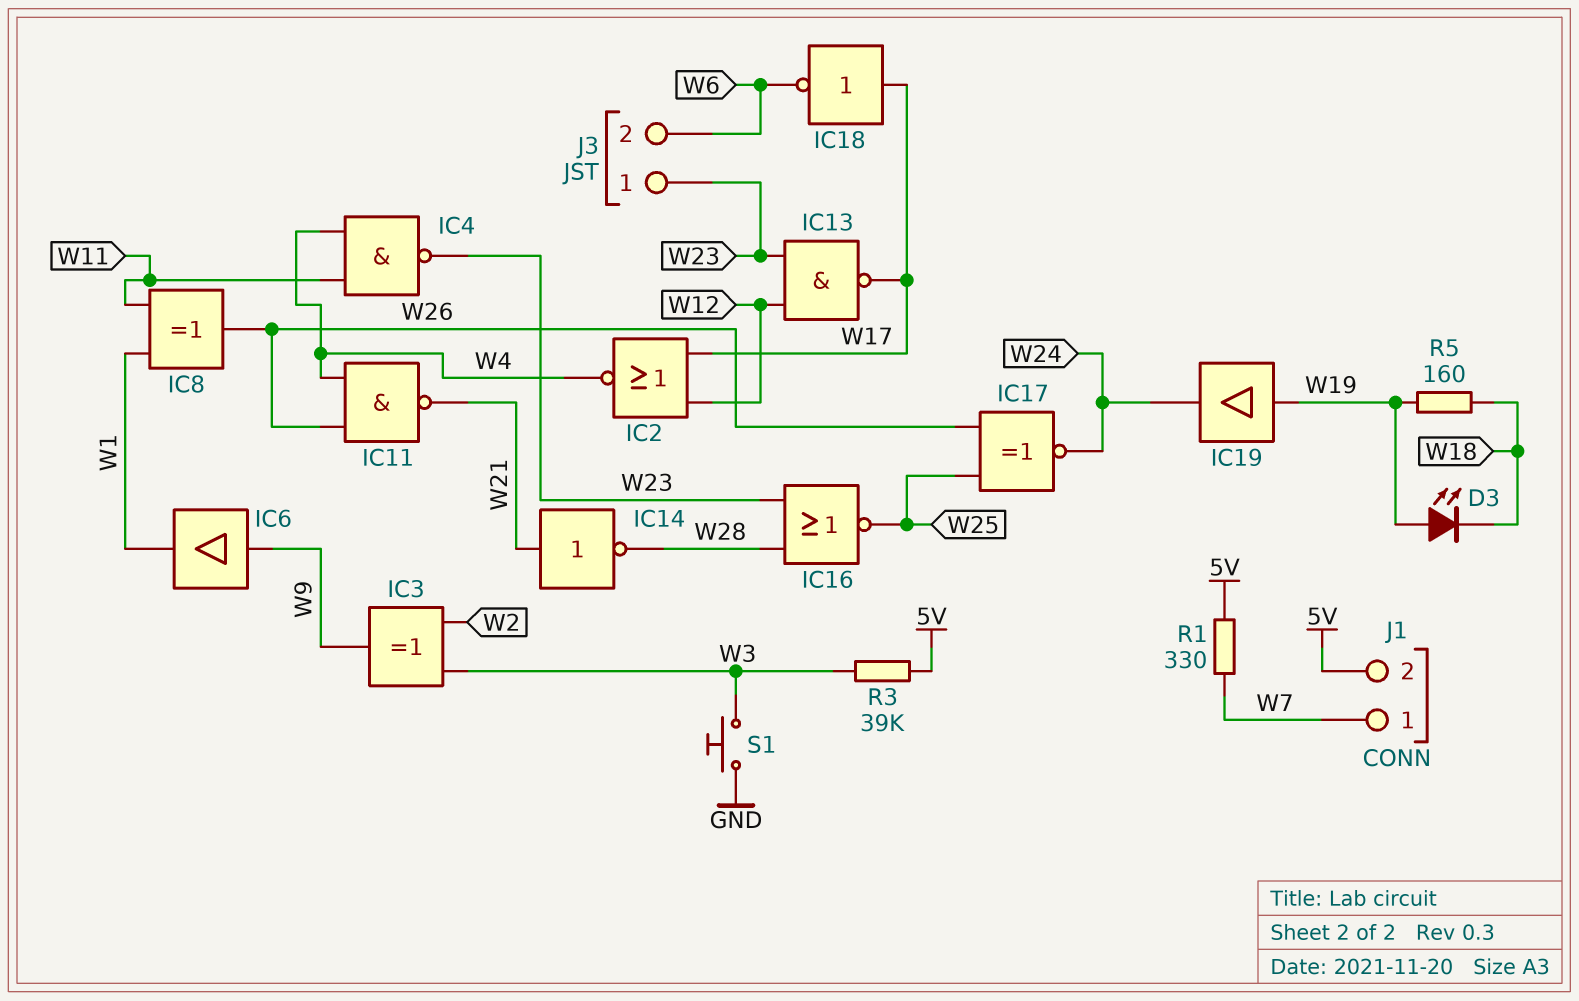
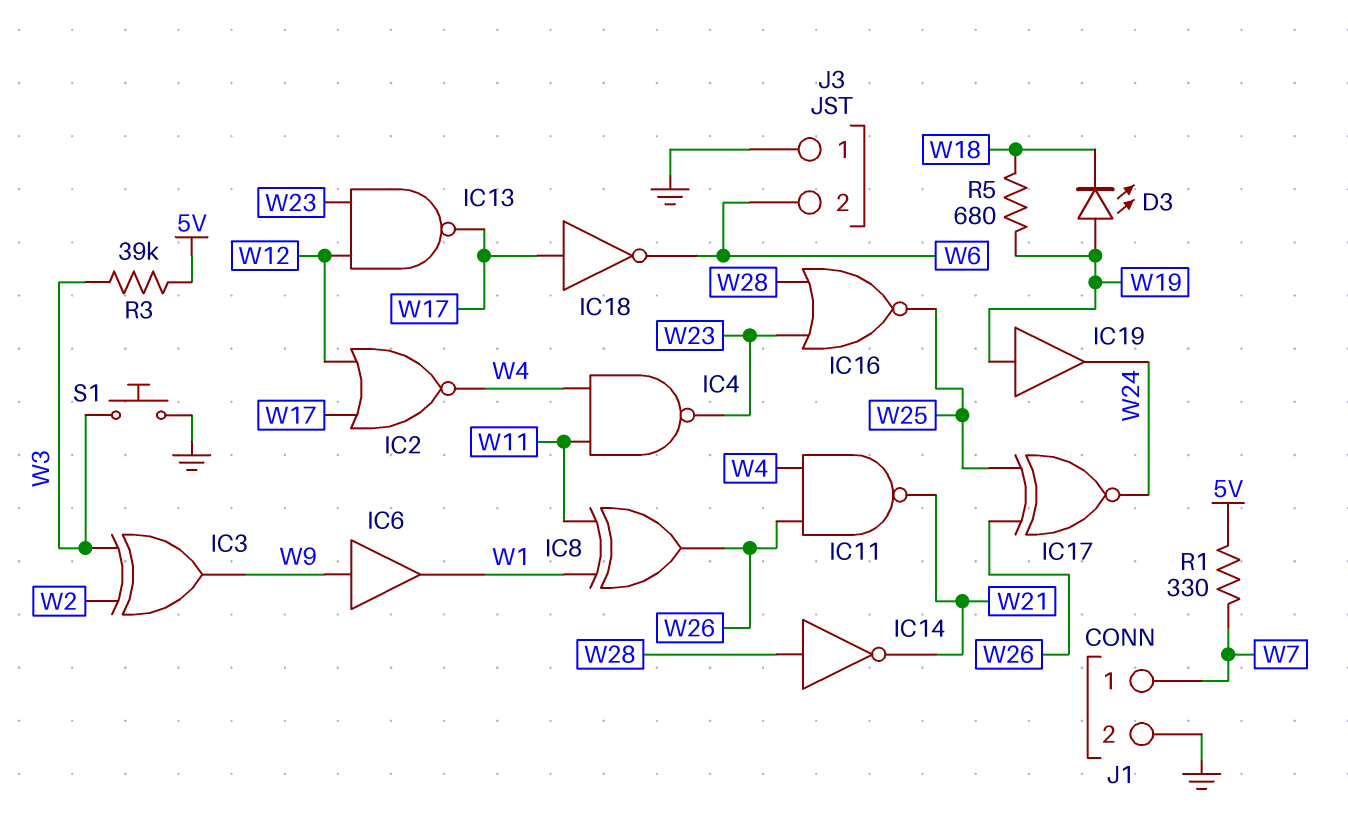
IC14: NOT (in W21, out W28) -> NOT (in W28, out W21)
J1 pin 2: 5V -> GND
J3 pin 1: W23 -> GND
R5: 160 (W18, W19) -> 680 (W18, W19)

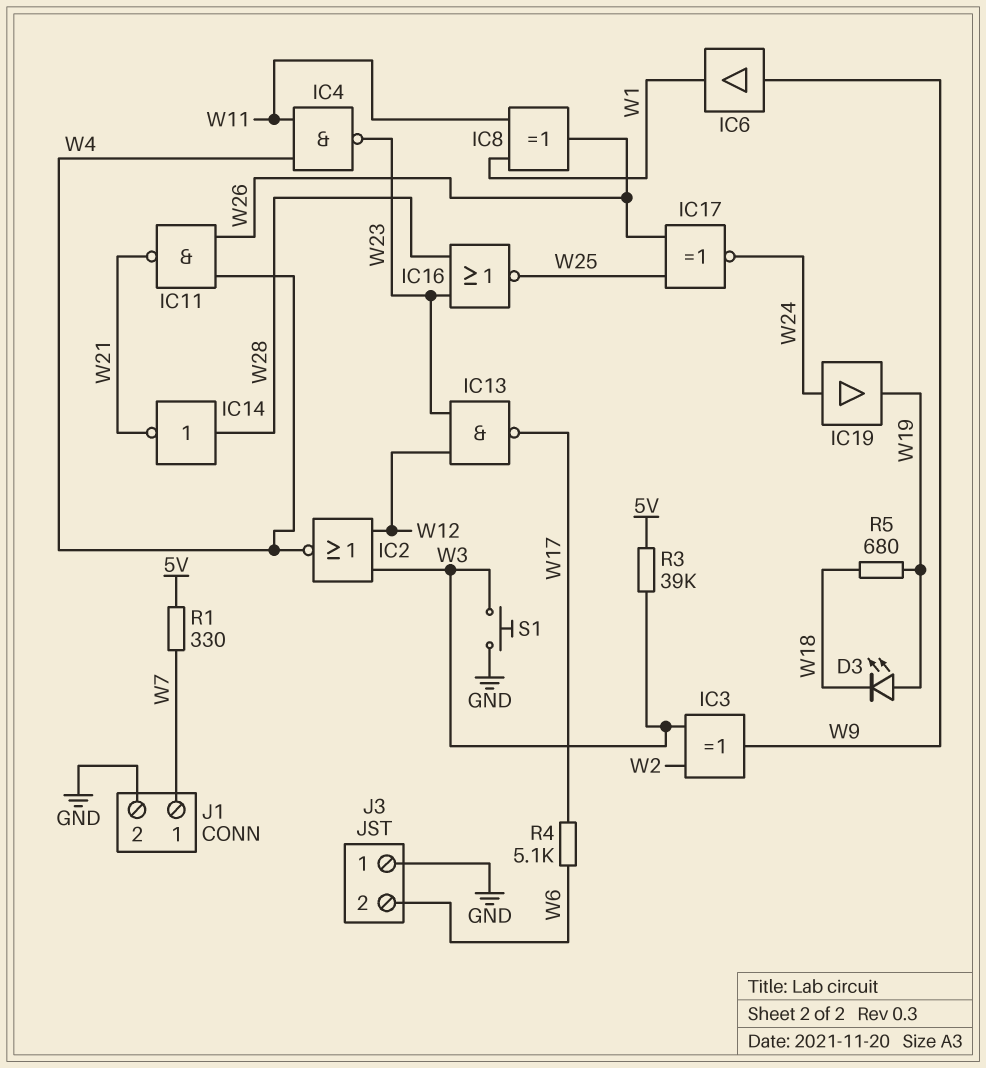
IC2: NOR (in W12, in W17, out W4) -> NOR (in W3, in W12, out W4)
IC18: NOT (in W17, out W6) -> none
IC19: buffer (in W19, out W24) -> buffer (in W24, out W19)
R4: none -> 5.1k (W6, W17)

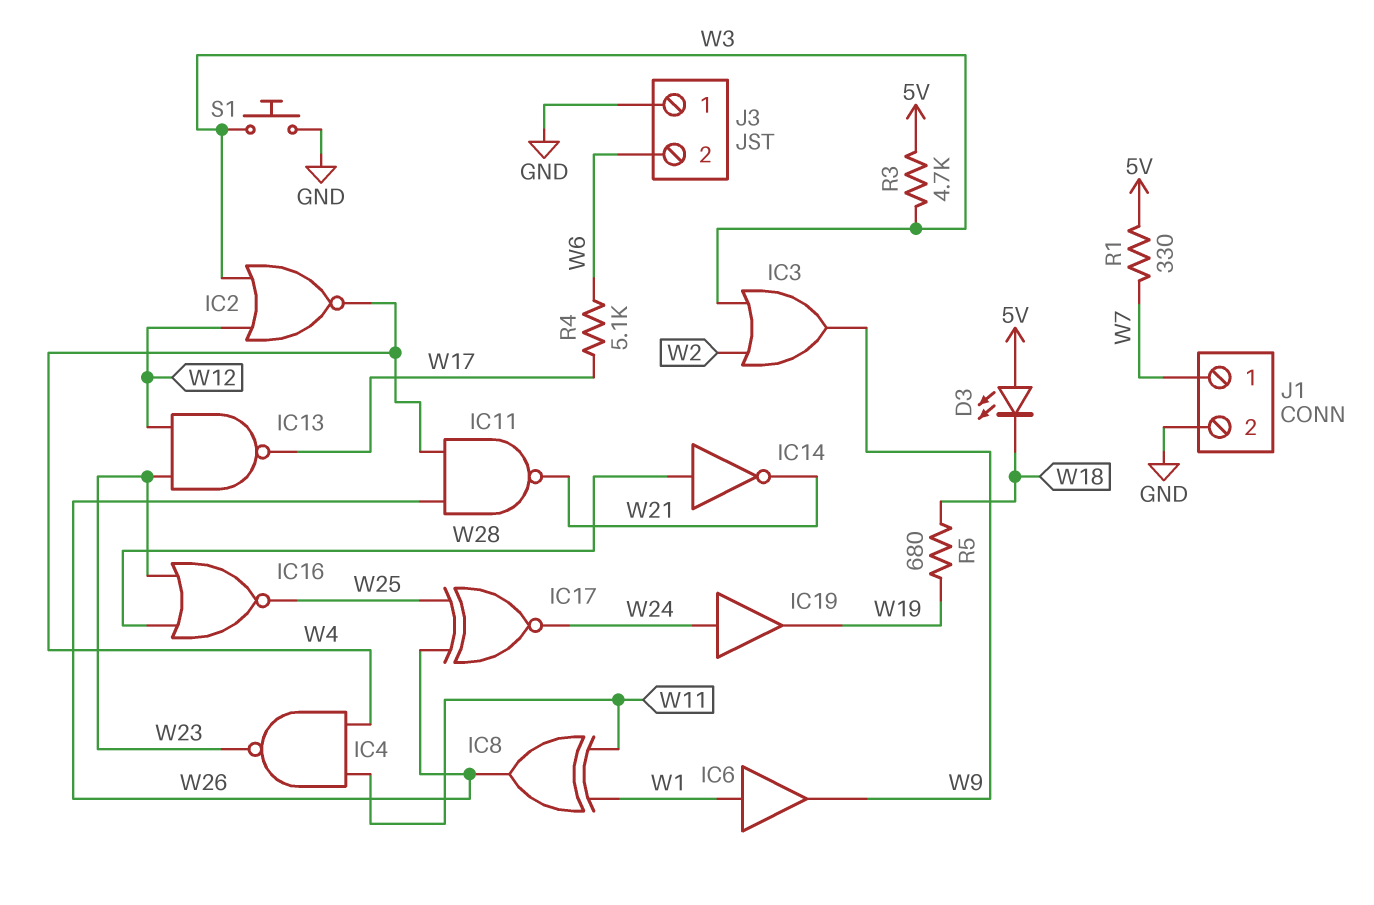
D3: LED (A W19, K W18) -> LED (A 5V, K W18)
IC3: XOR (in W2, in W3, out W9) -> OR (in W2, in W3, out W9)
IC6: buffer (in W9, out W1) -> buffer (in W1, out W9)
R3: 39k (5V, W3) -> 4.7k (5V, W3)

